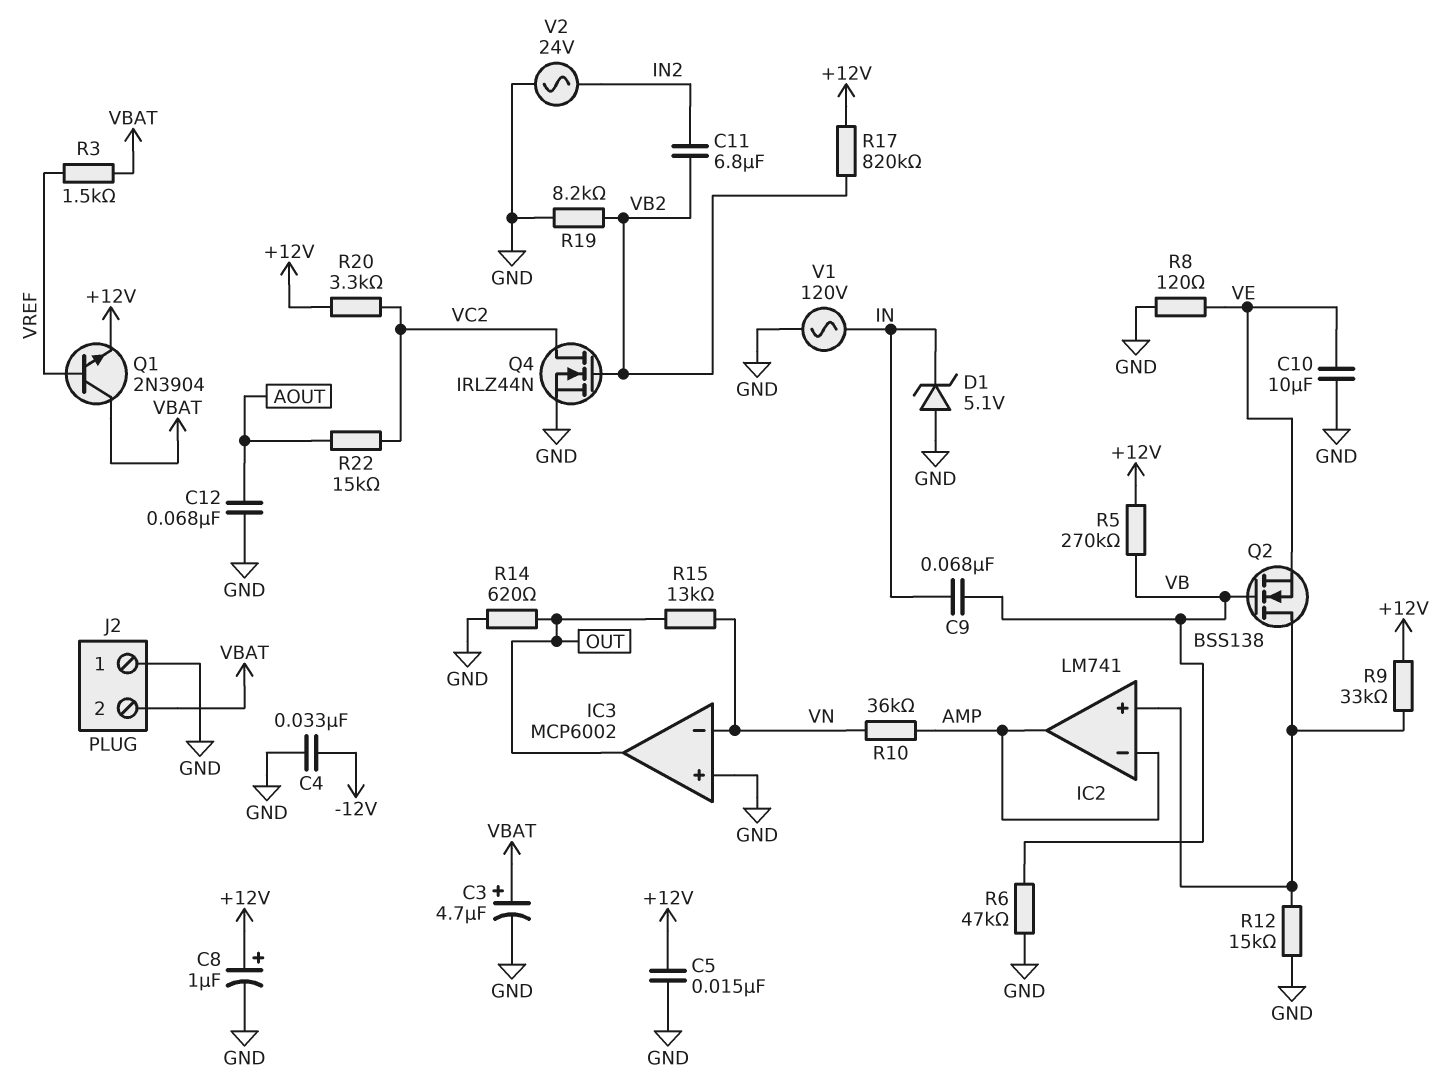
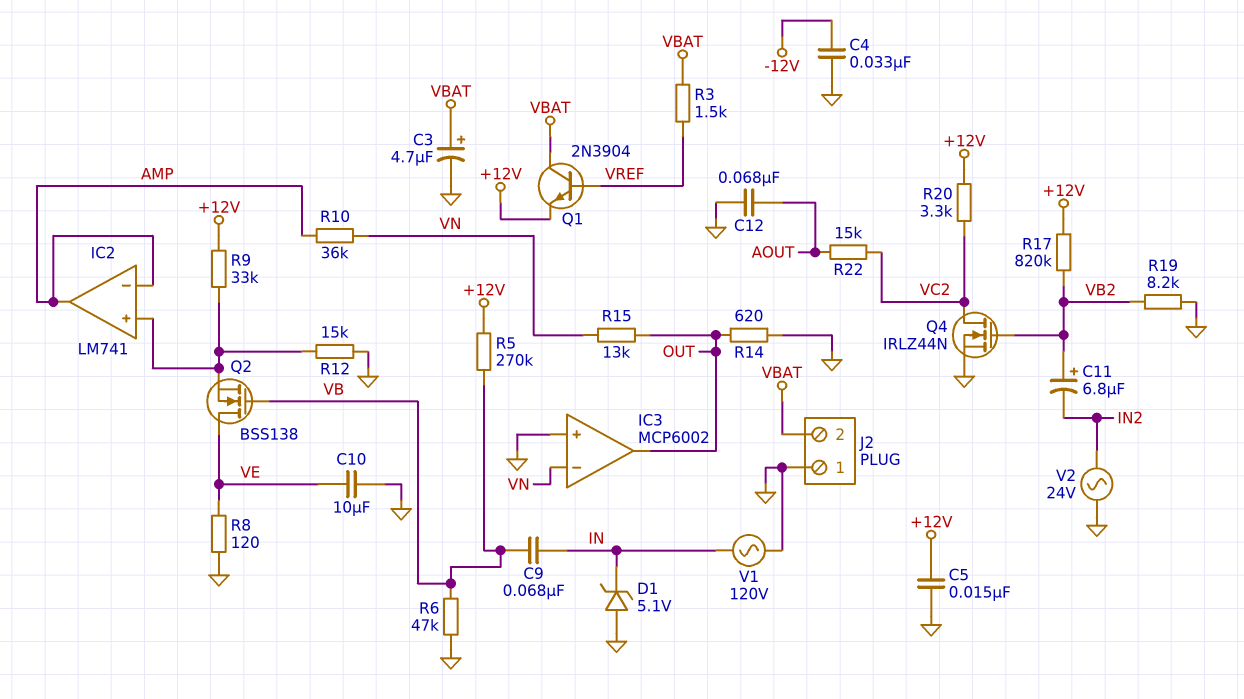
C8: 1uF (plus +12V, minus GND) -> none
C11: 6.8uF (IN2, VB2) -> 6.8uF (plus VB2, minus IN2)
Q2: NMOS BSS138 (G VB, D IC2/in+, S VE) -> NMOS BSS138 (G VB, D VE, S IC2/in+)

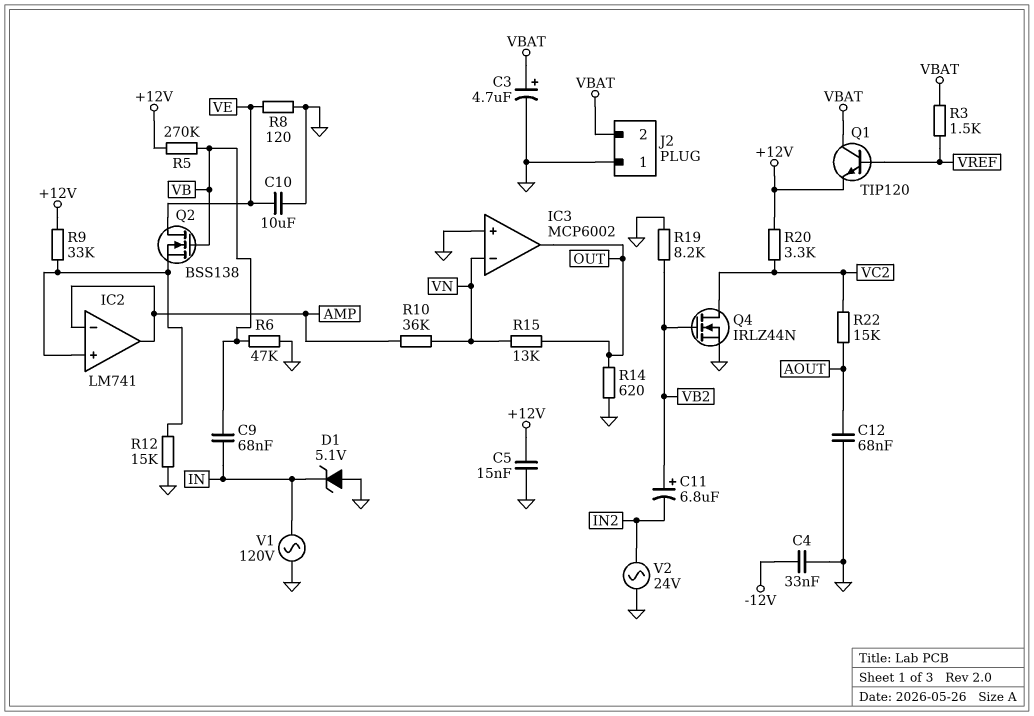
Q1: NPN 2N3904 (B VREF, C VBAT, E +12V) -> NPN TIP120 (B VREF, C VBAT, E +12V)
R17: 820k (+12V, VB2) -> none

